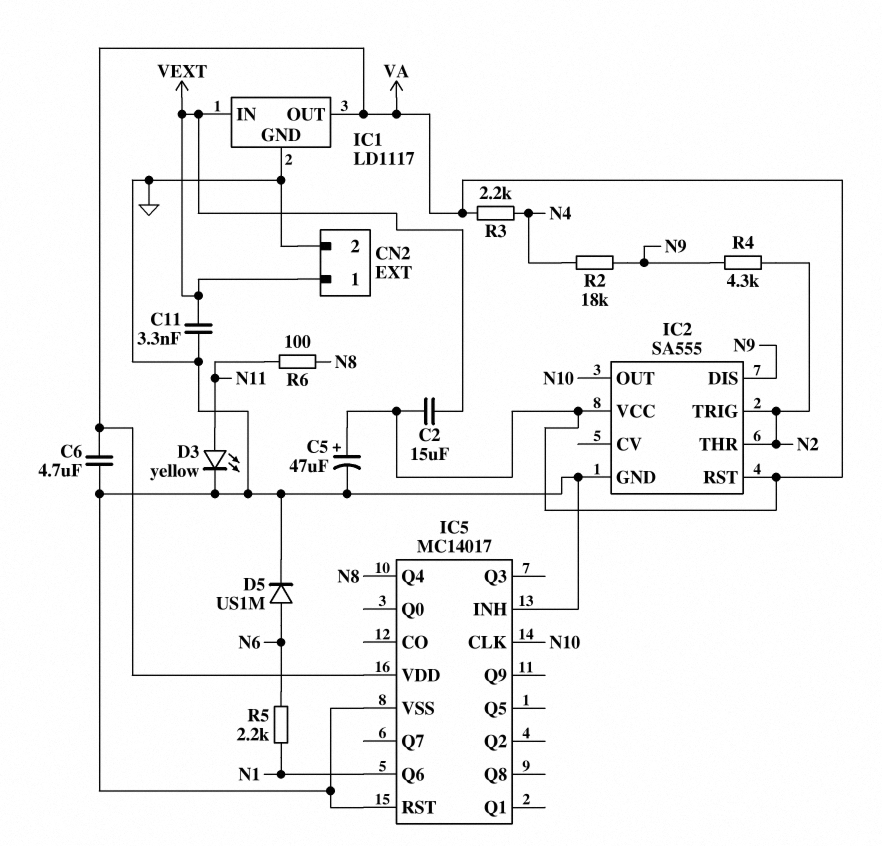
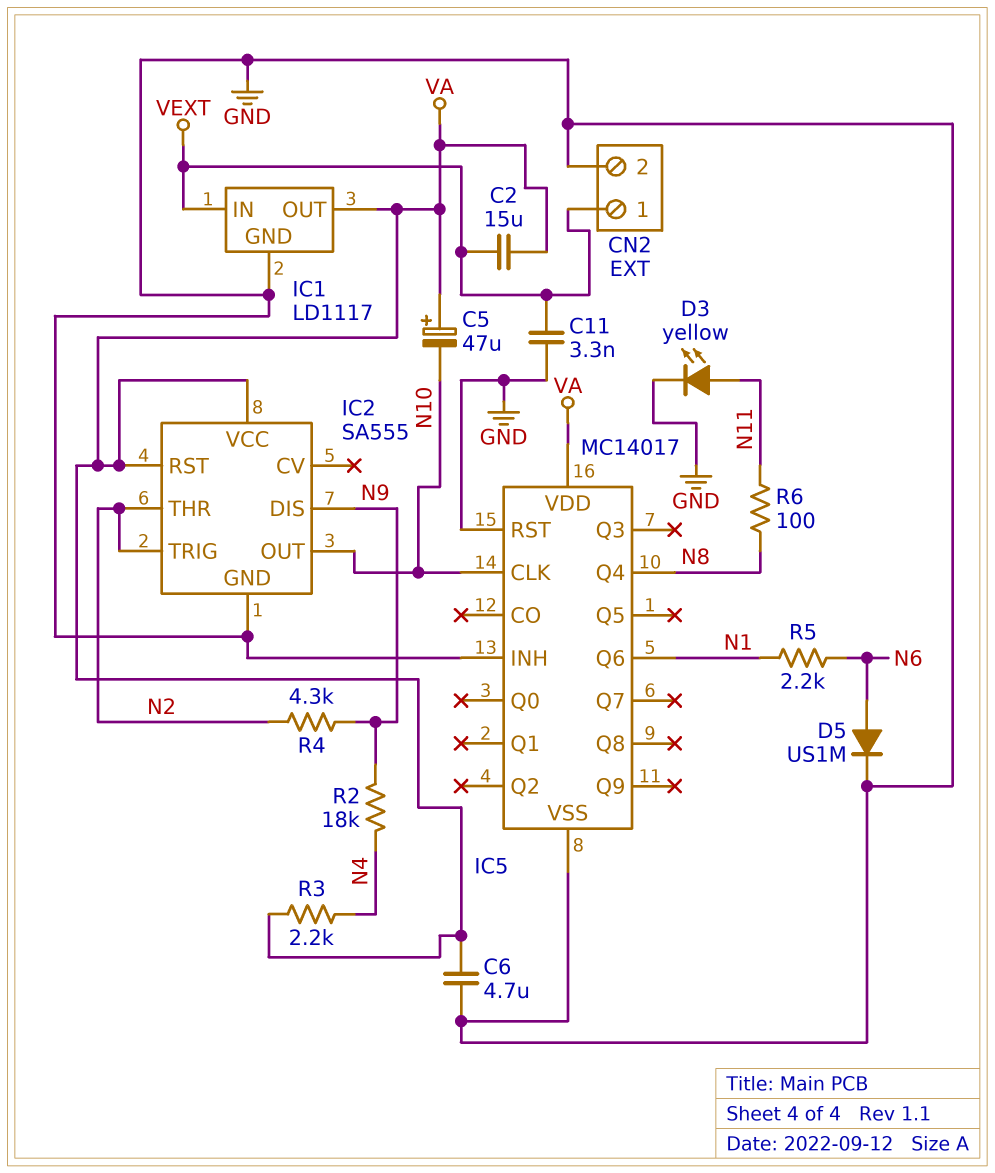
C5: 47uF (plus VA, minus GND) -> 47uF (plus VA, minus N10)

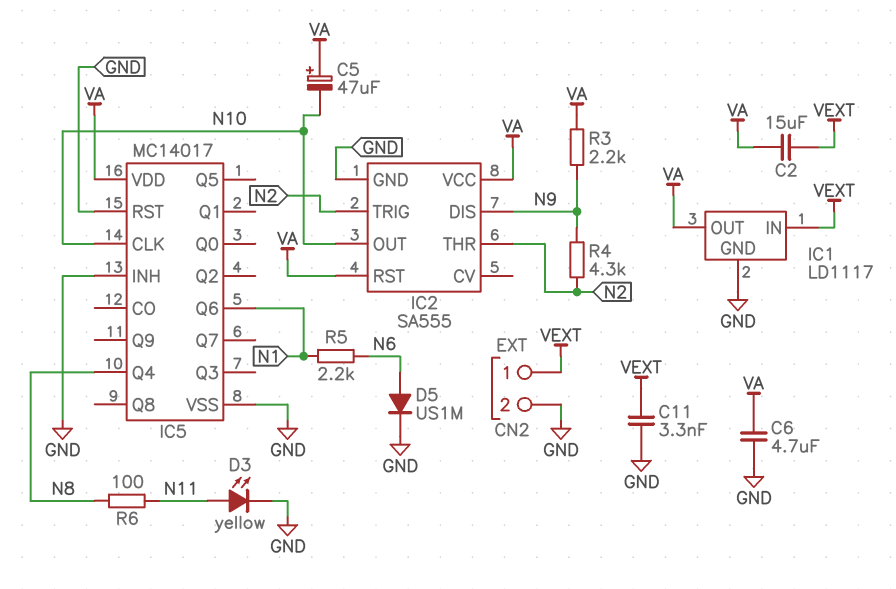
R2: 18k (N4, N9) -> none
R3: 2.2k (N4, VA) -> 2.2k (N9, VA)

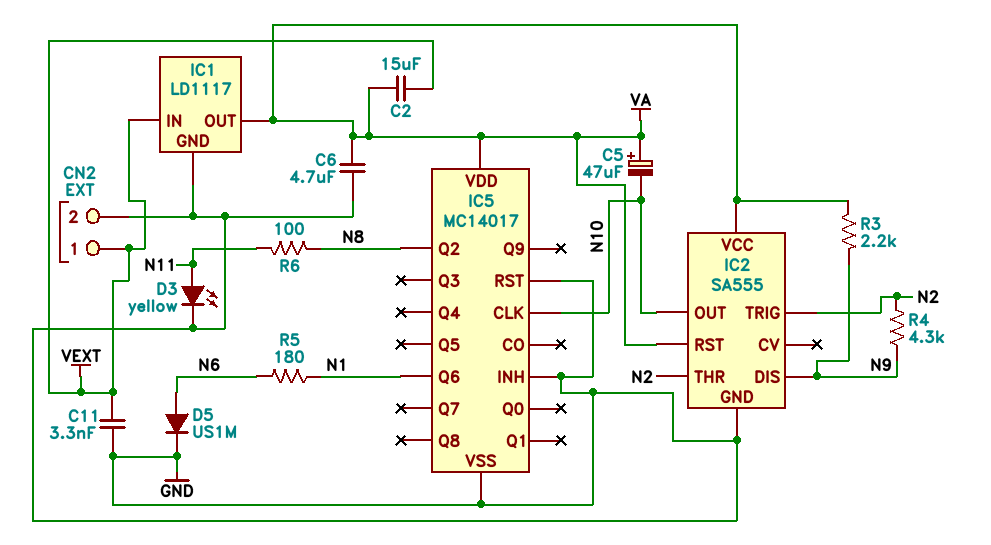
IC5 pin Q2: none -> N8
IC5 pin Q4: N8 -> none
R5: 2.2k (N1, N6) -> 180 (N1, N6)

